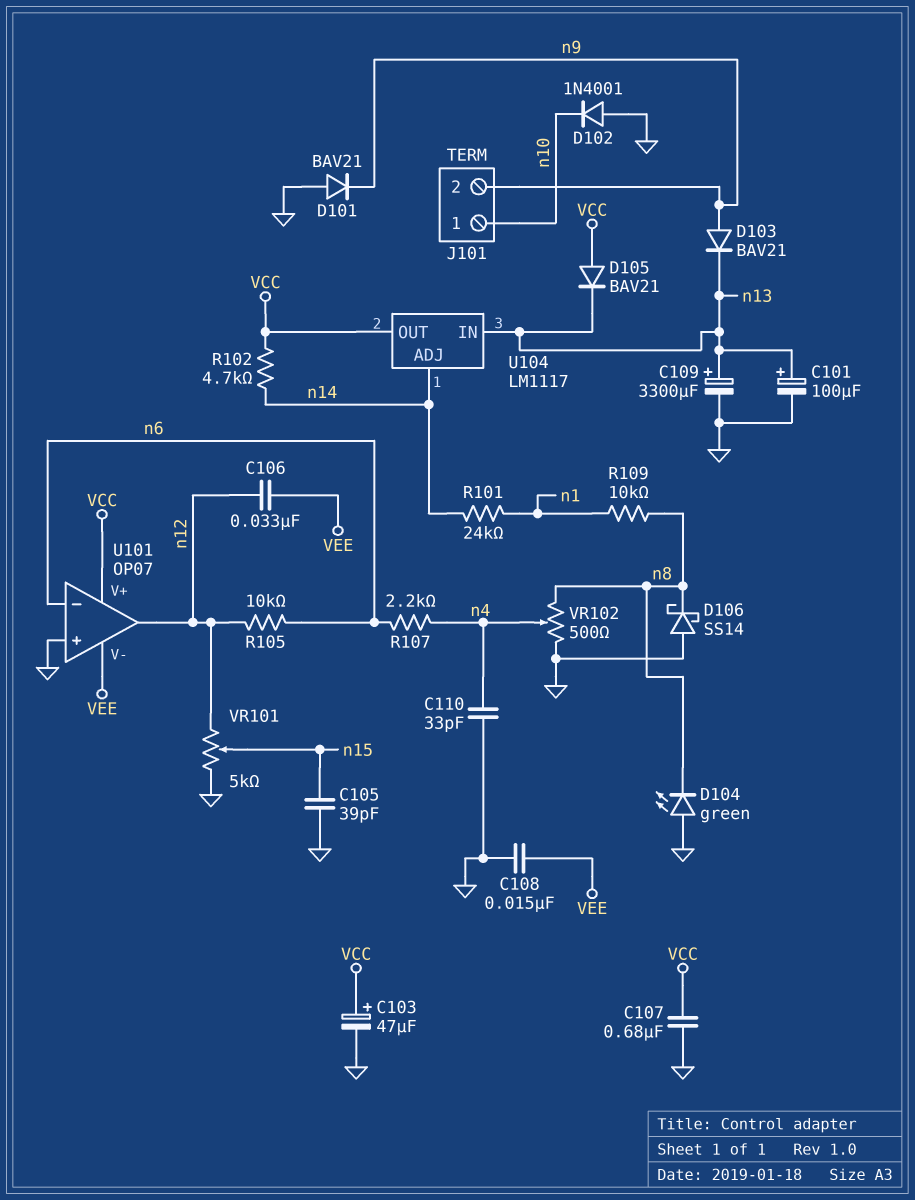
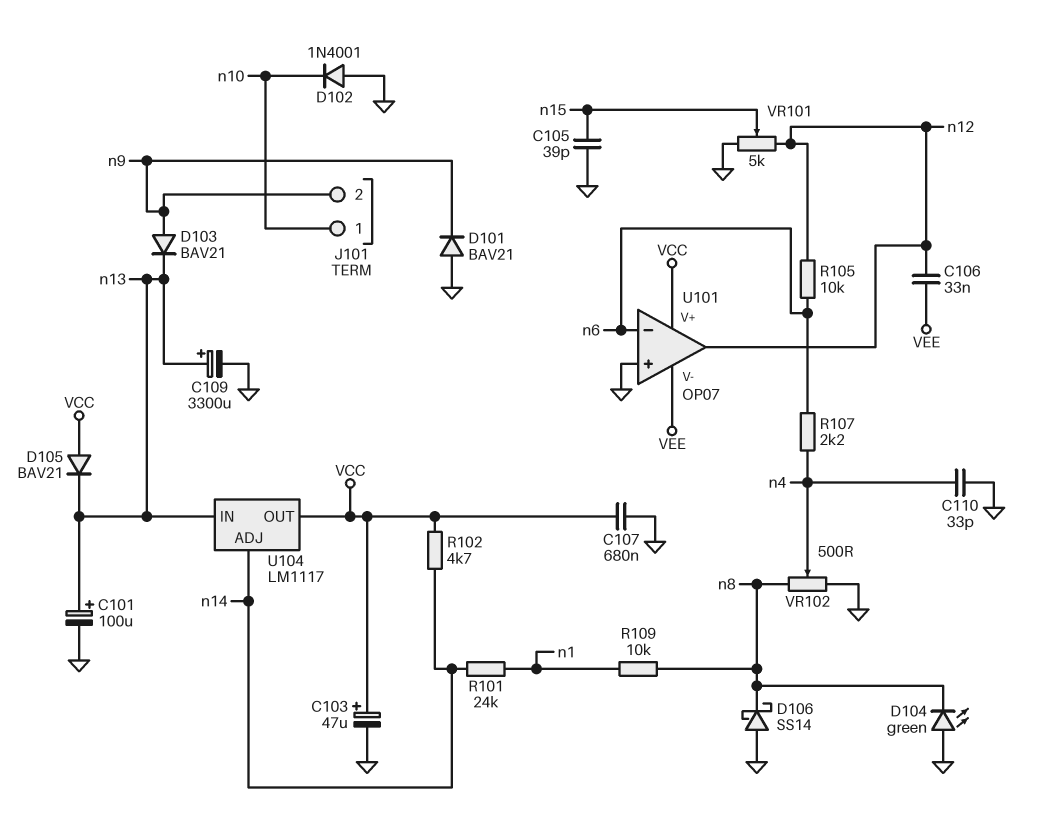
C108: 15nF (GND, VEE) -> none

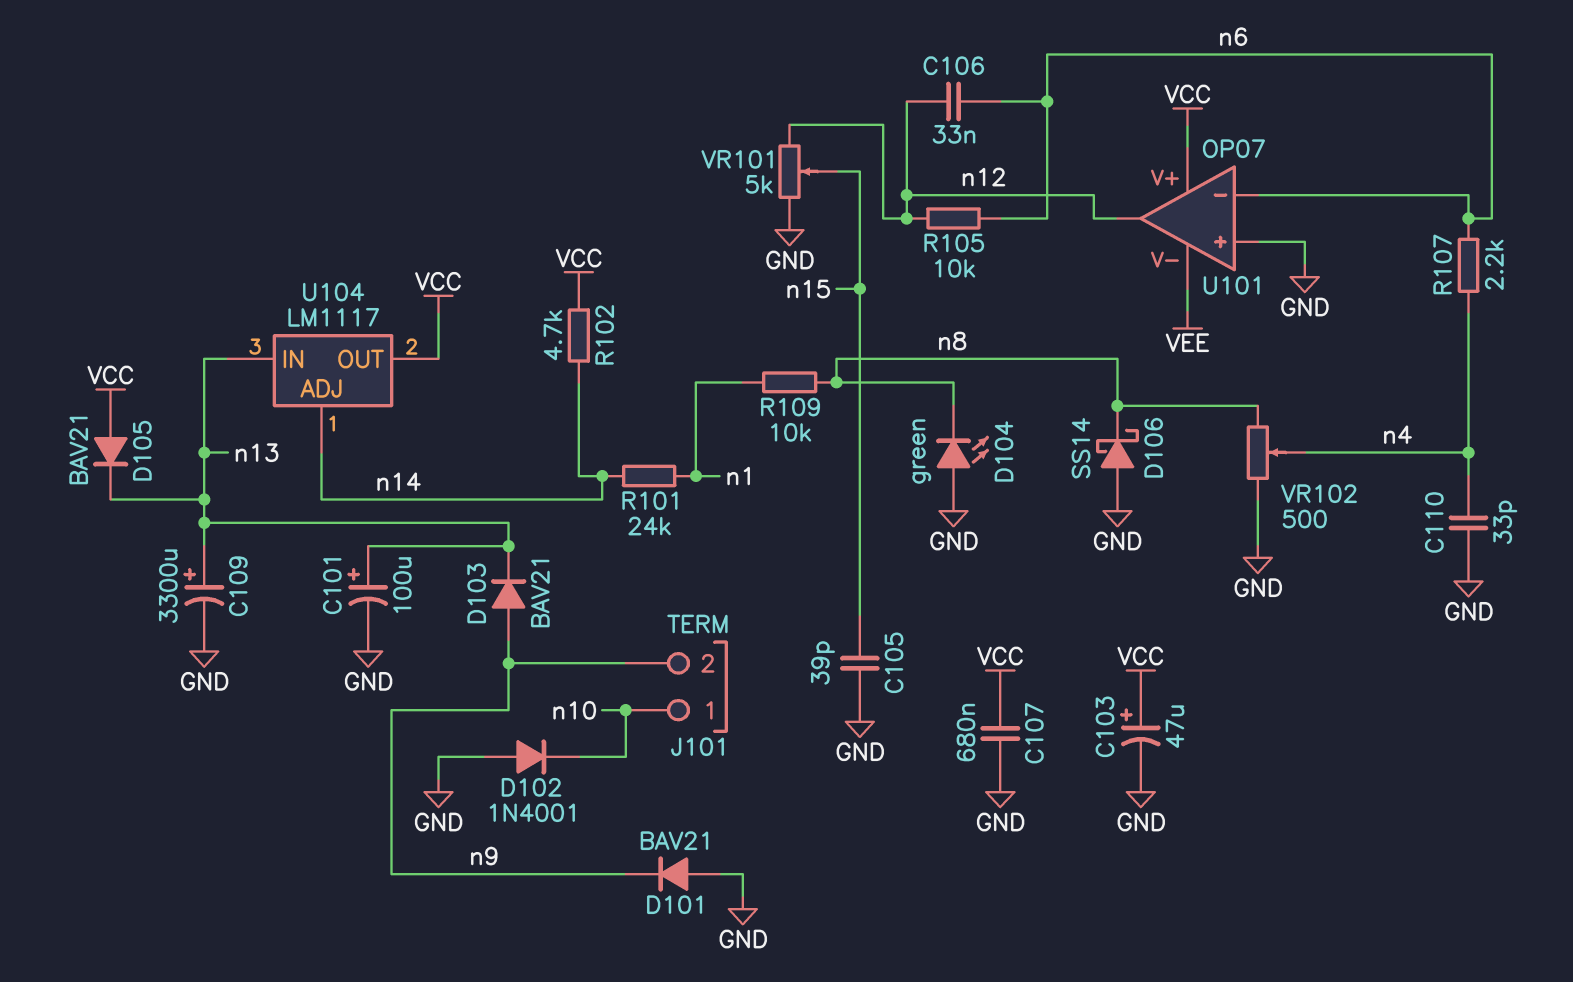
C106: 33nF (VEE, n12) -> 33nF (n6, n12)

